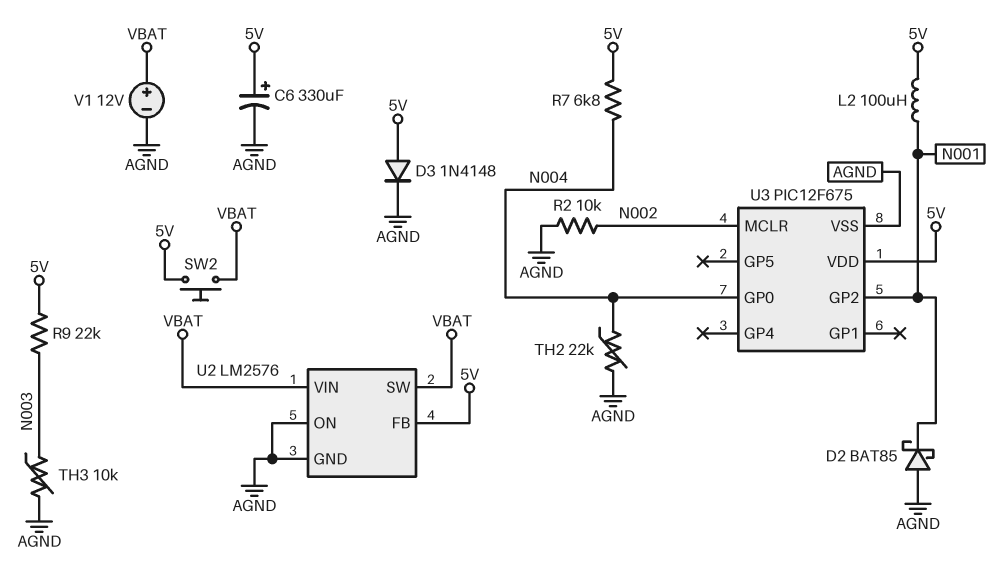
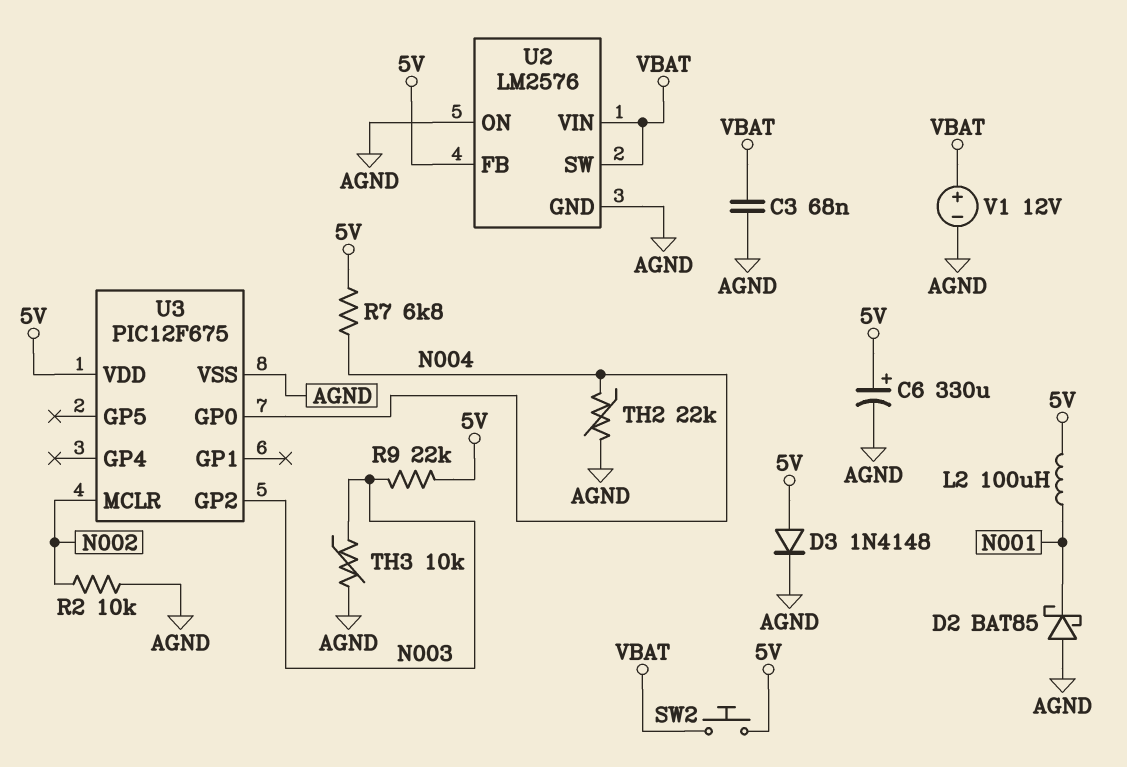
C3: none -> 68nF (AGND, VBAT)
U3 pin GP2: N001 -> N003

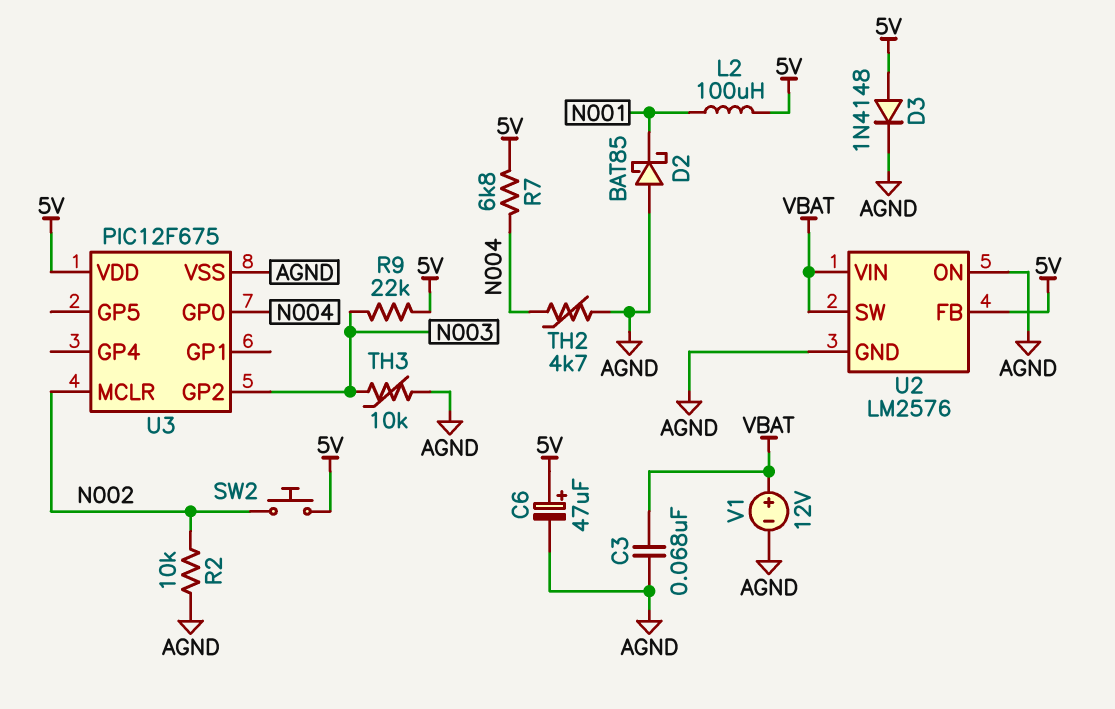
C6: 330uF (plus 5V, minus AGND) -> 47uF (plus 5V, minus AGND)
SW2: button (5V, VBAT) -> button (5V, N002)
TH2: 22k (AGND, N004) -> 4.7k (AGND, N004)

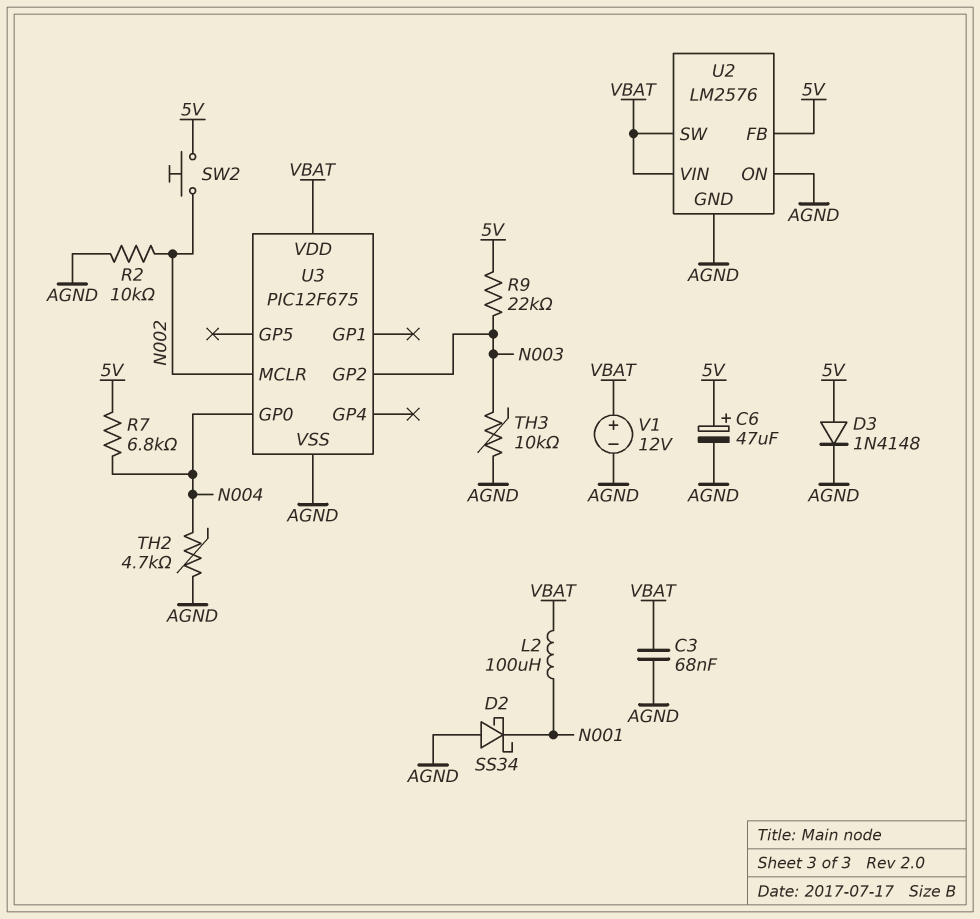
D2: schottky BAT85 (A AGND, K N001) -> schottky SS34 (A AGND, K N001)
L2: 100uH (5V, N001) -> 100uH (N001, VBAT)
U3 pin VDD: 5V -> VBAT

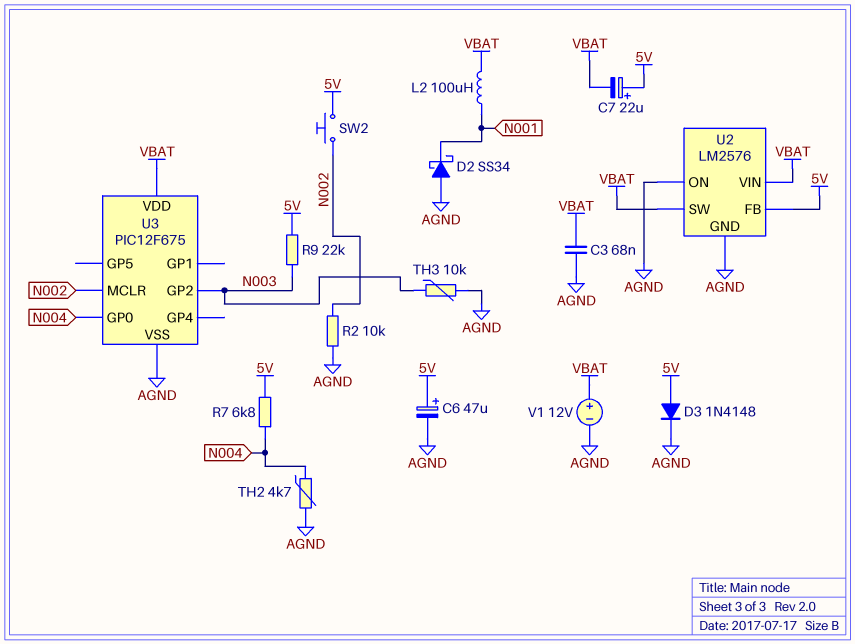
C7: none -> 22uF (plus 5V, minus VBAT)

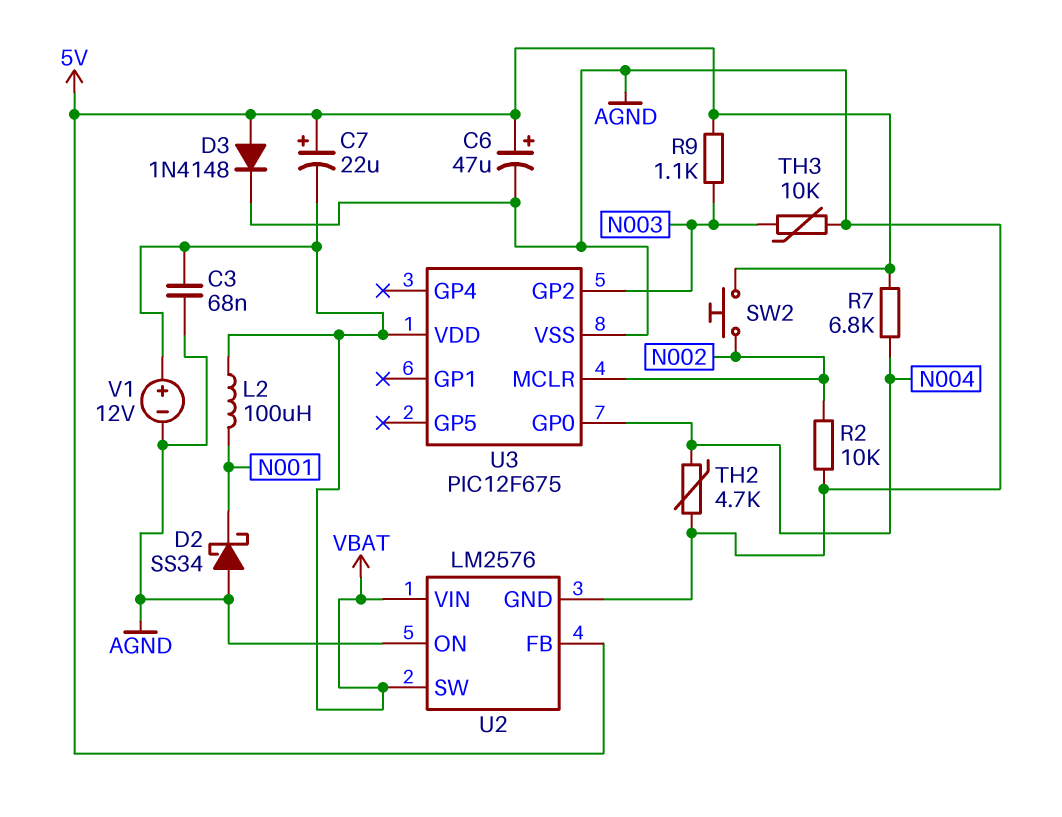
R9: 22k (5V, N003) -> 1.1k (5V, N003)

